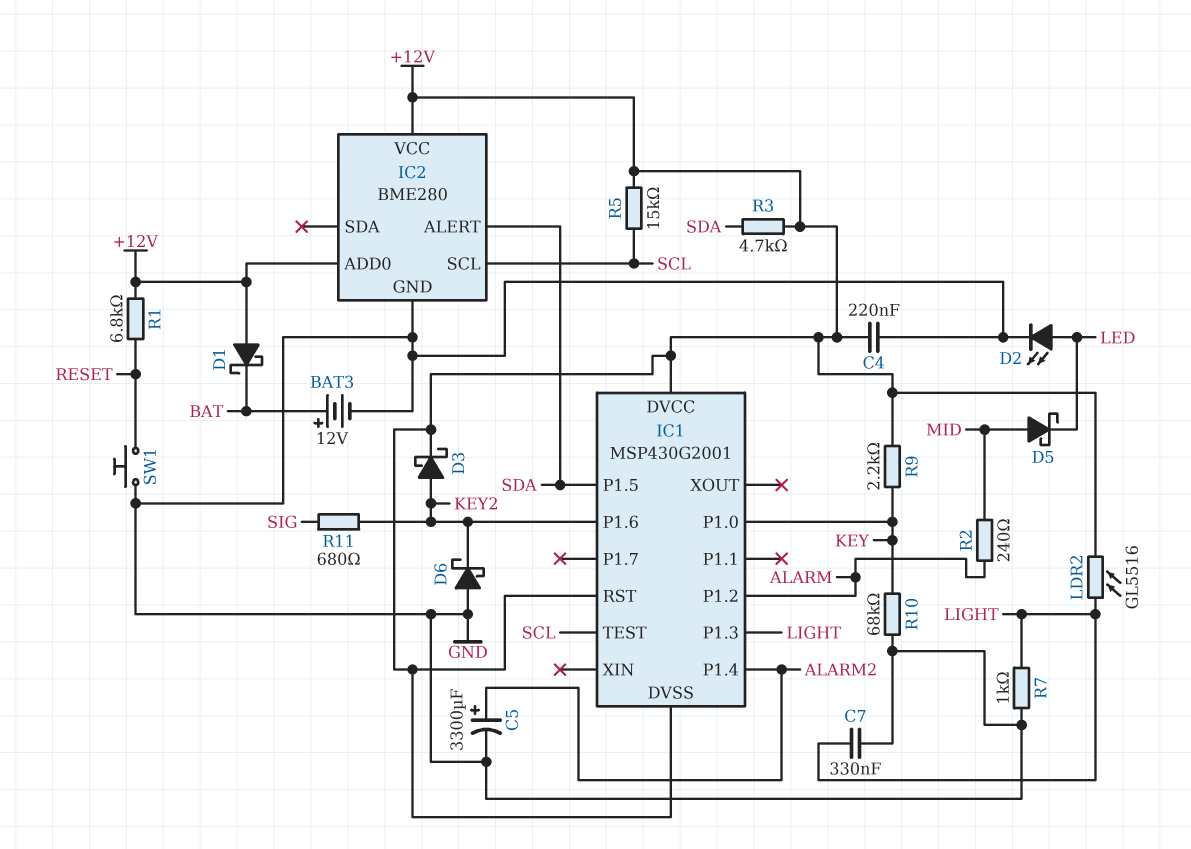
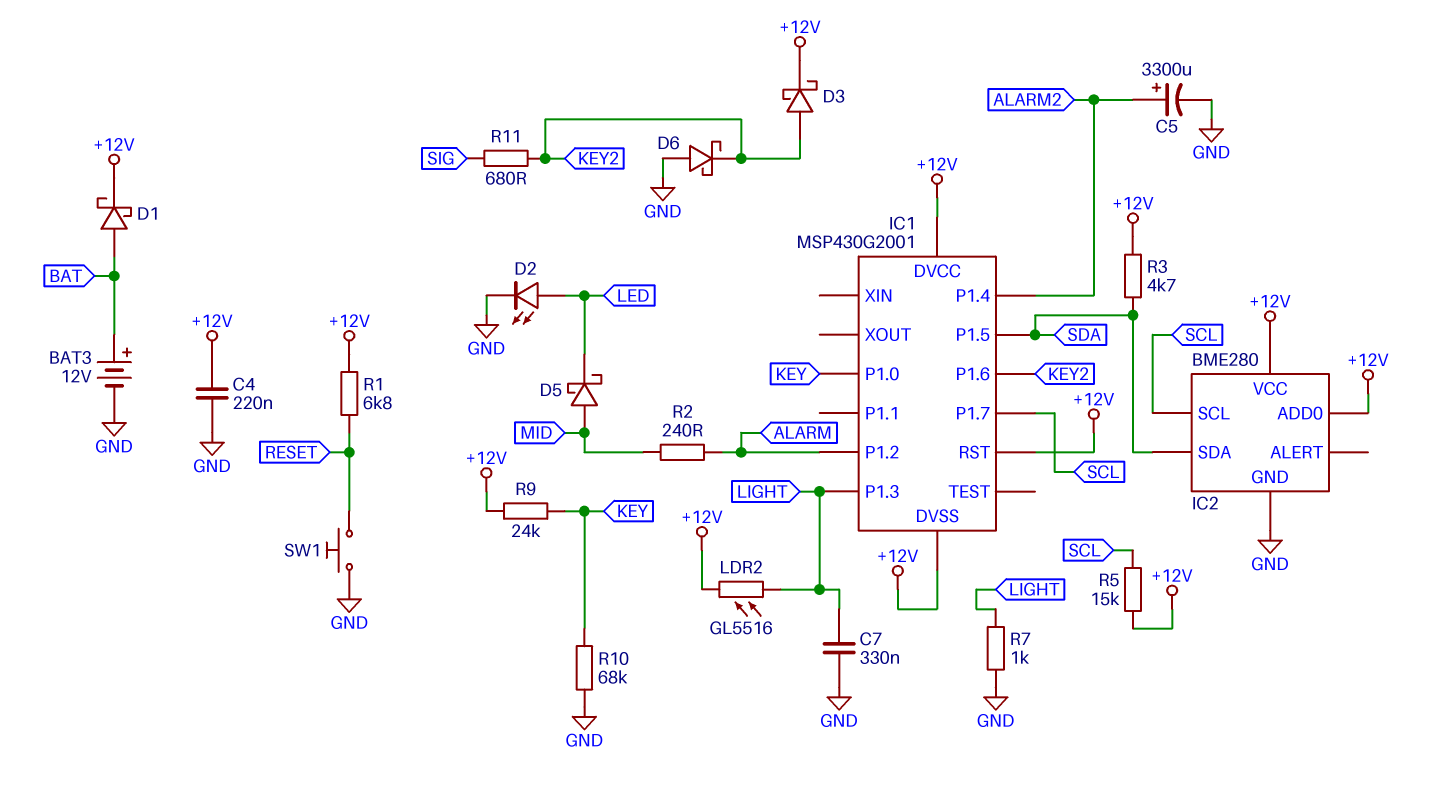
D1: schottky (A +12V, K BAT) -> schottky (A BAT, K +12V)
IC1 pin P1.7: none -> SCL
IC1 pin TEST: SCL -> none
IC2 pin ALERT: SDA -> none
IC2 pin SDA: none -> SDA
R9: 2.2k (+12V, KEY) -> 24k (+12V, KEY)

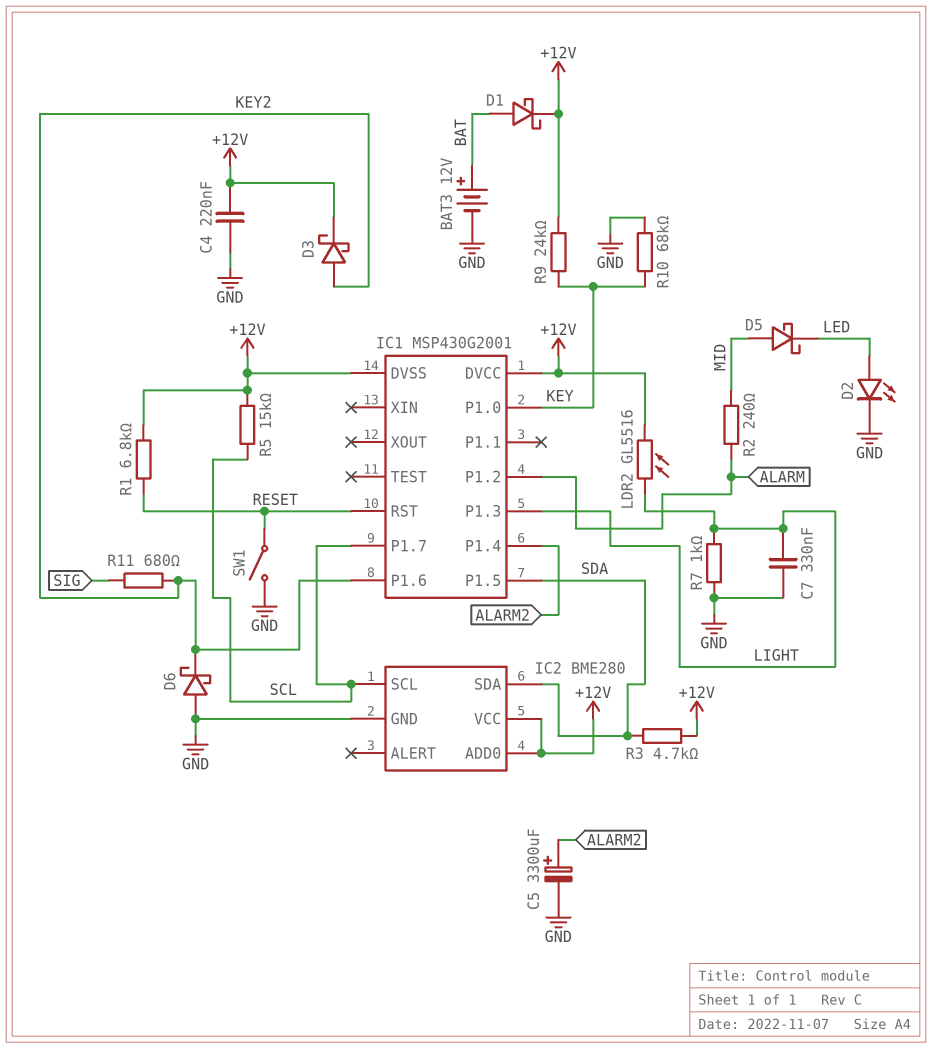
IC1 pin RST: +12V -> RESET
SW1: button (GND, RESET) -> switch (GND, RESET)

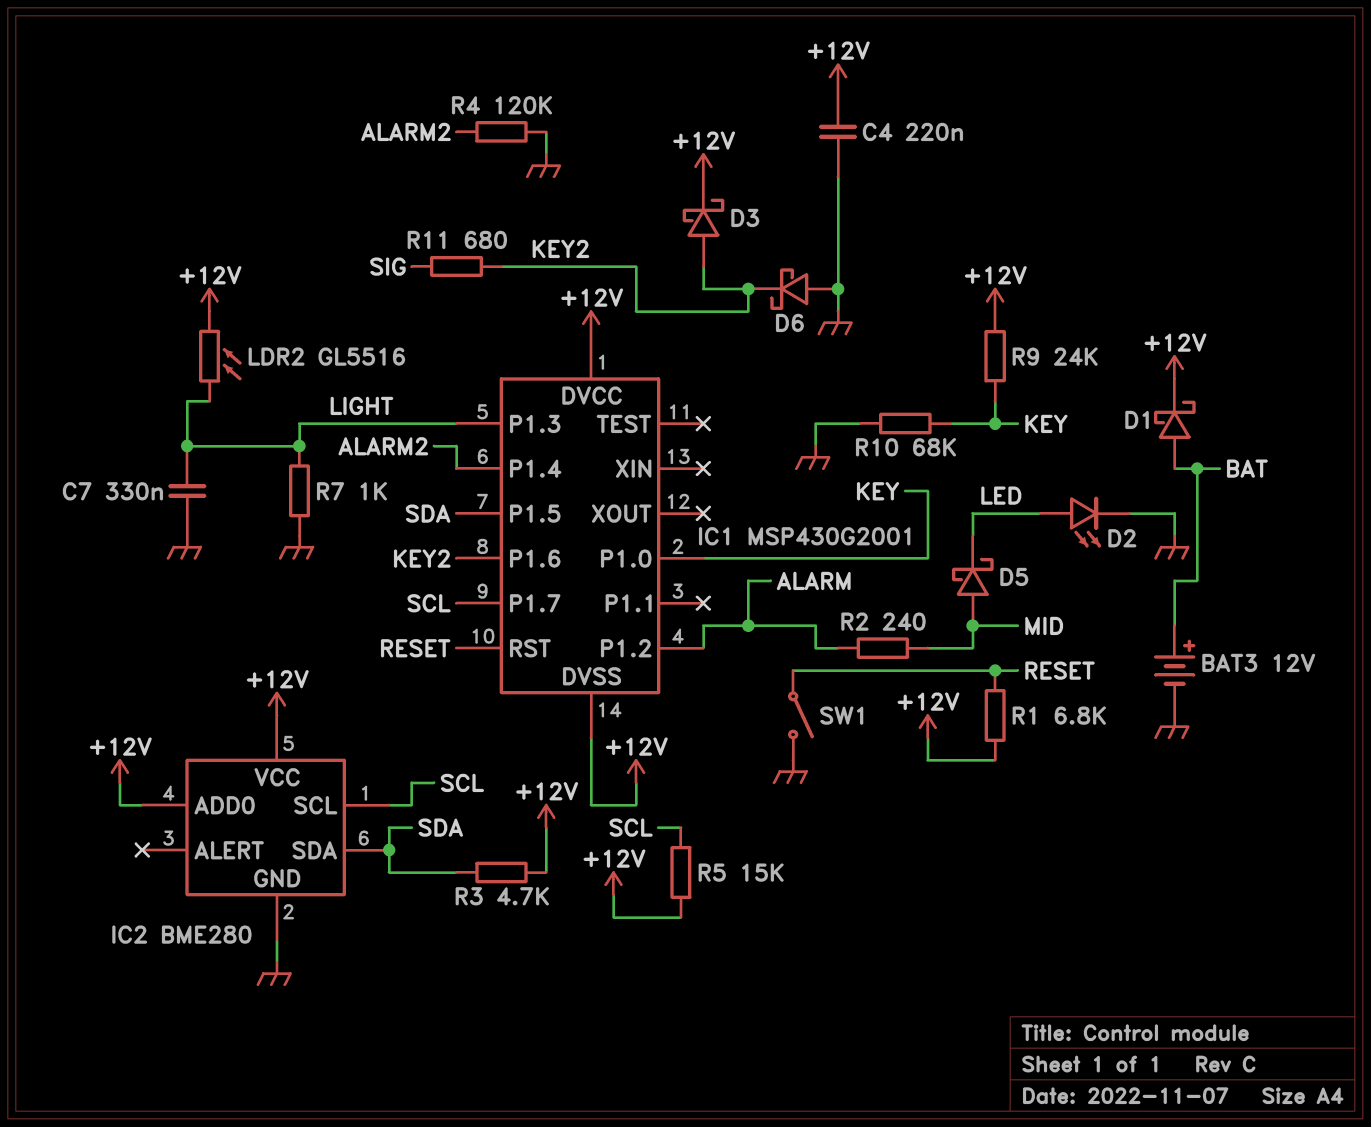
C5: 3300uF (plus ALARM2, minus GND) -> none
R4: none -> 120k (ALARM2, GND)

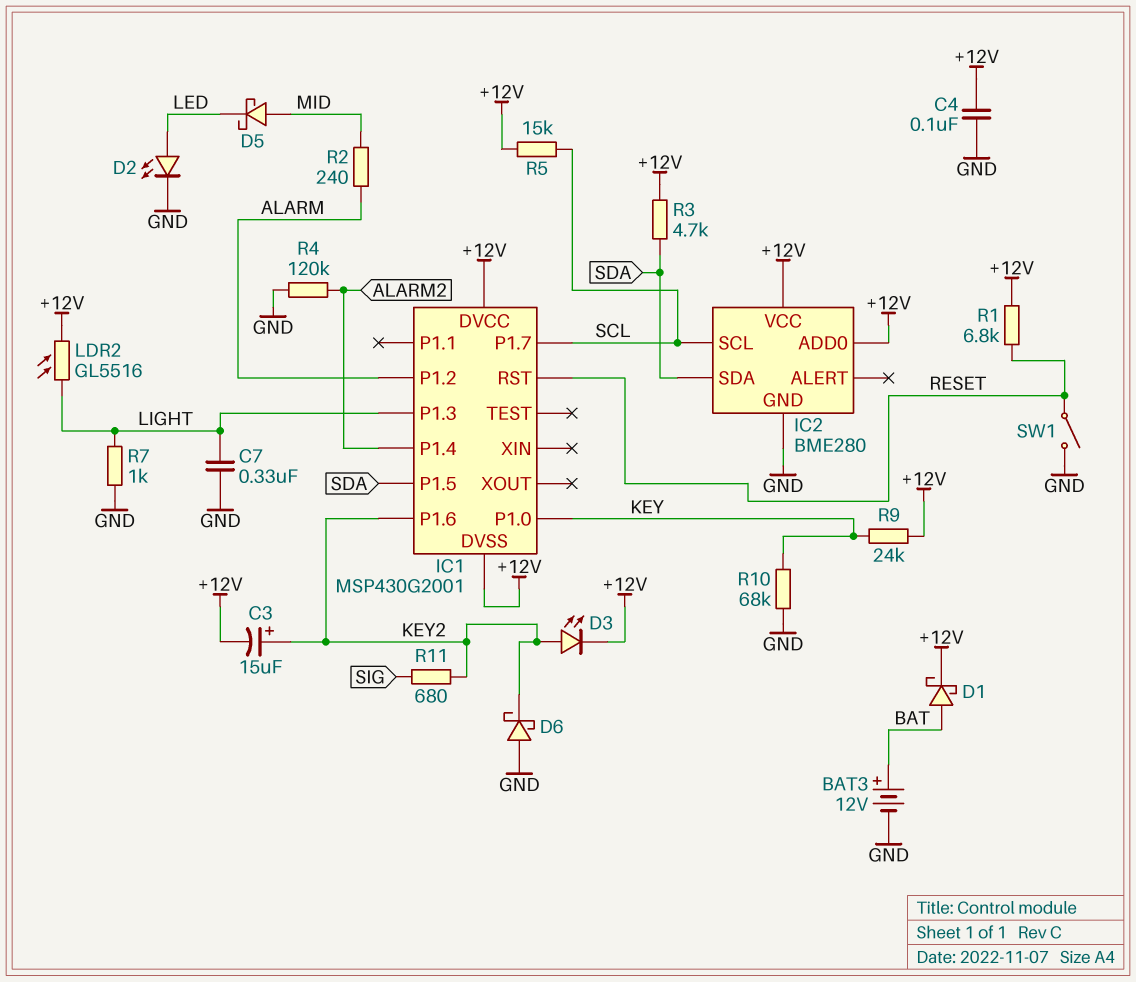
C3: none -> 15uF (plus KEY2, minus +12V)
C4: 220nF (+12V, GND) -> 100nF (+12V, GND)
D3: schottky (A KEY2, K +12V) -> LED (A KEY2, K +12V)

